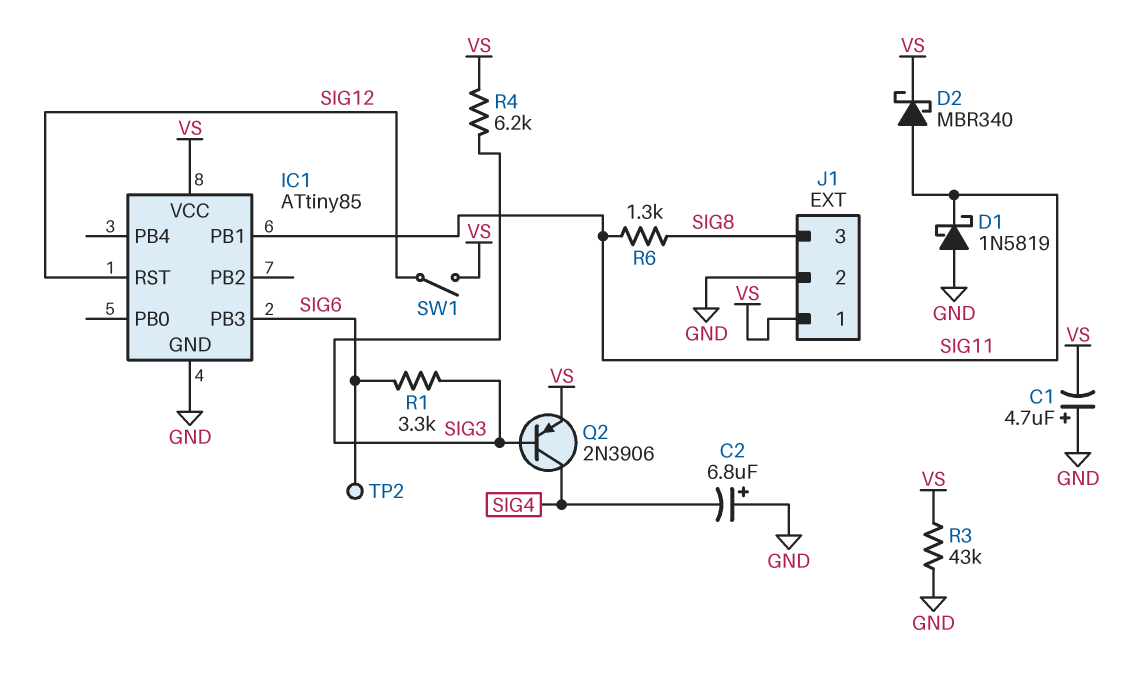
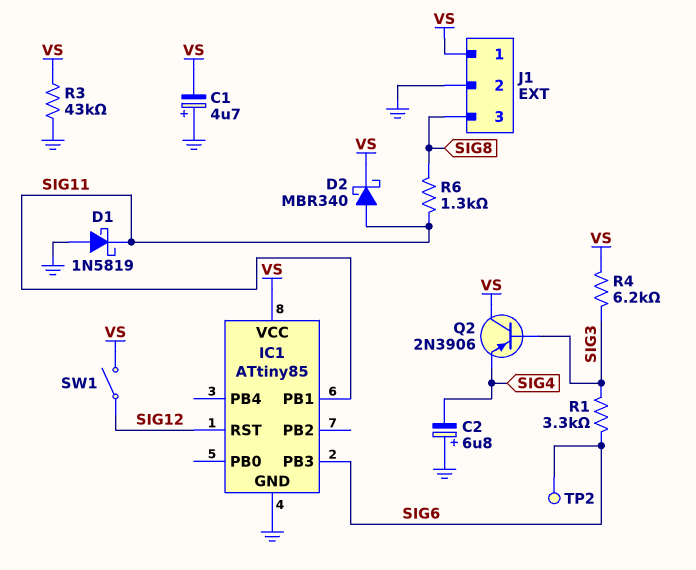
Q2: PNP 2N3906 (B SIG3, C SIG4, E VS) -> PNP 2N3906 (B SIG3, C VS, E SIG4)

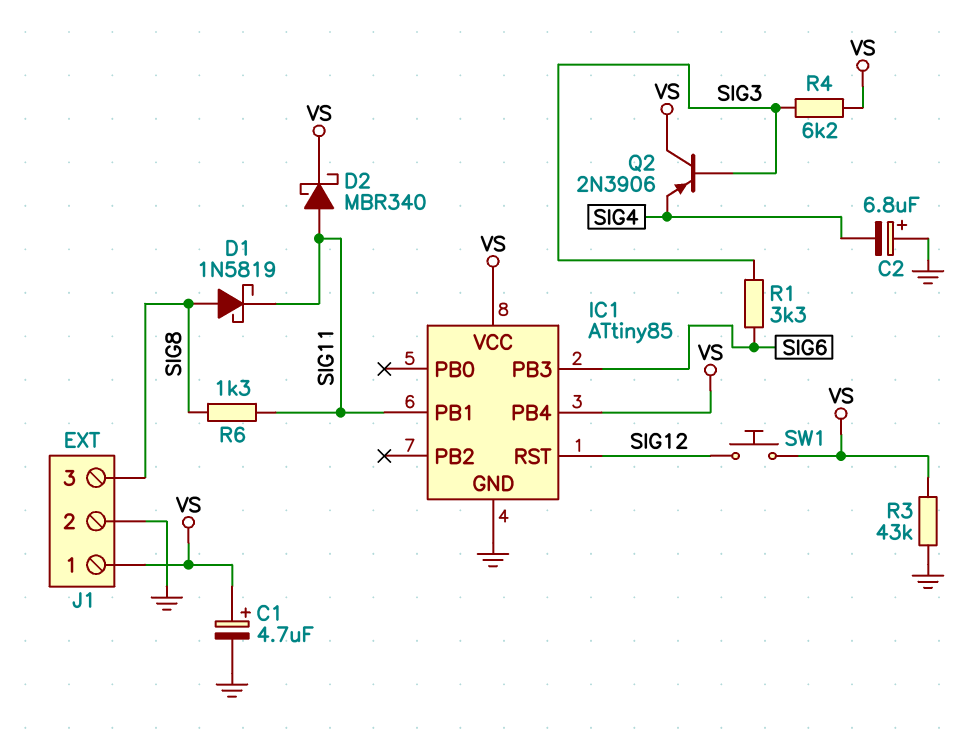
C1: 4.7uF (plus GND, minus VS) -> 4.7uF (plus VS, minus GND)
D1: schottky 1N5819 (A GND, K SIG11) -> schottky 1N5819 (A SIG8, K SIG11)
IC1 pin PB4: none -> VS
SW1: switch (SIG12, VS) -> button (SIG12, VS)
TP2: test point (SIG6) -> none

